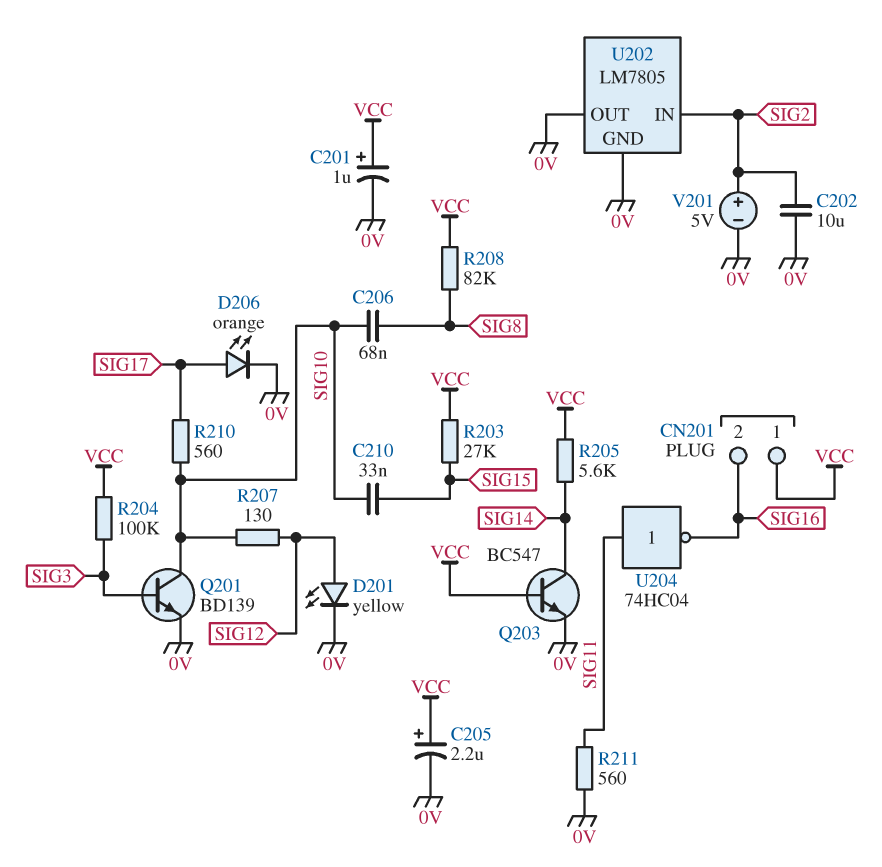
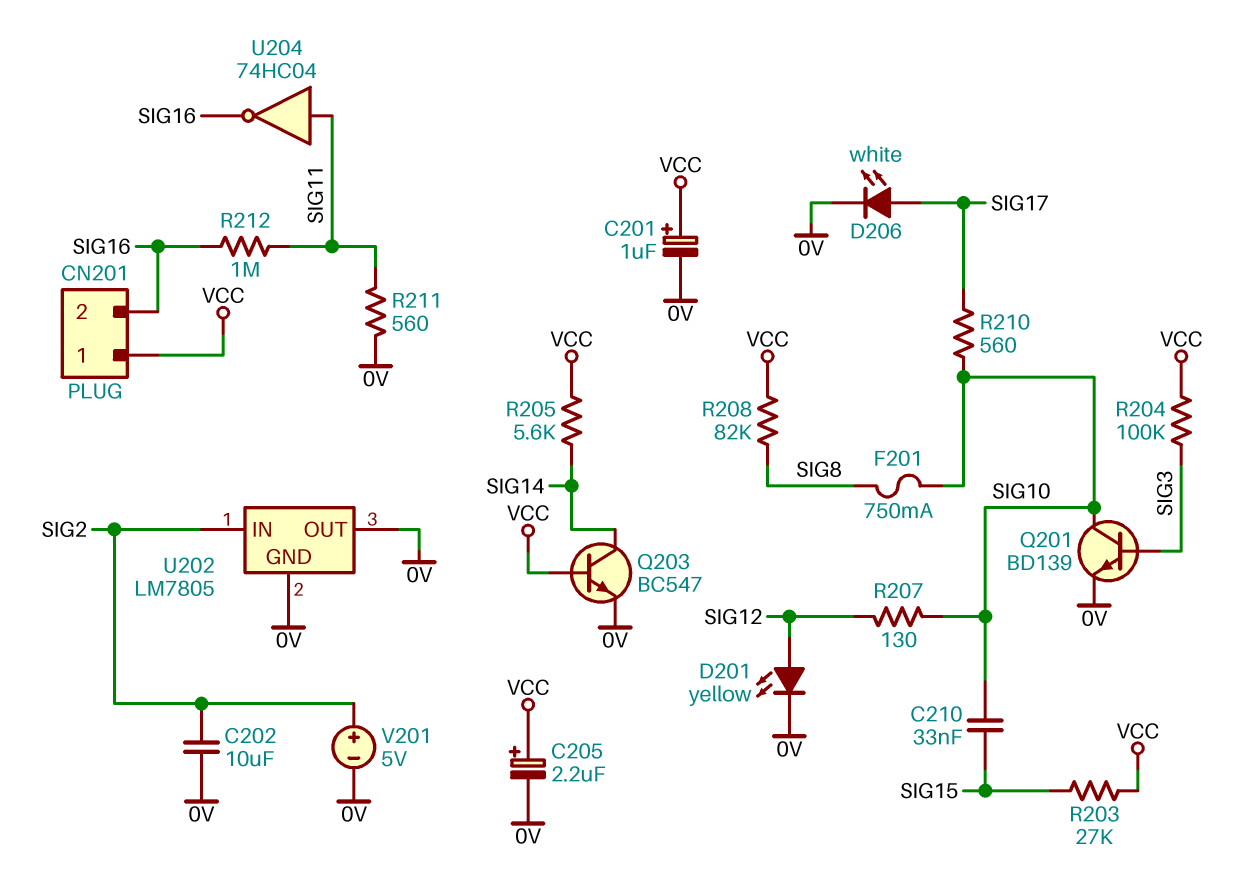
C206: 68nF (SIG8, SIG10) -> none
D206: LED orange (A SIG17, K 0V) -> LED white (A SIG17, K 0V)
F201: none -> 750mA (SIG8, SIG10)
R212: none -> 1M (SIG11, SIG16)

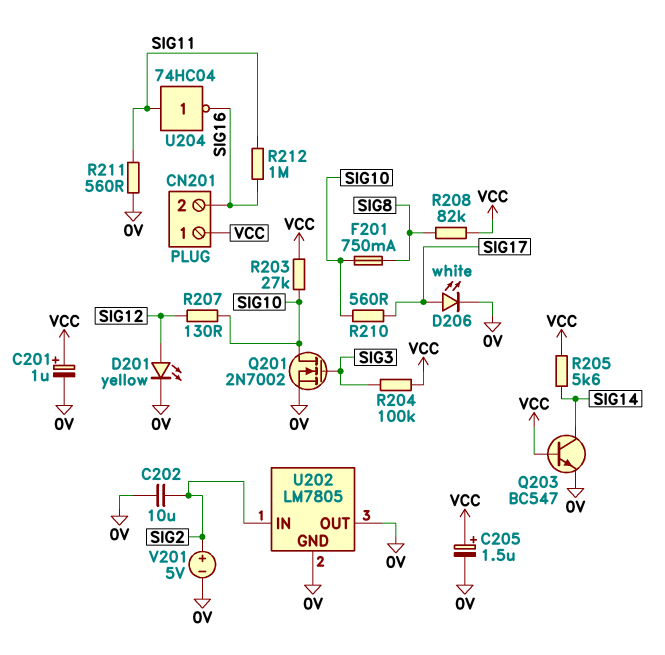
C205: 2.2uF (plus VCC, minus 0V) -> 1.5uF (plus VCC, minus 0V)
C210: 33nF (SIG10, SIG15) -> none
Q201: NPN BD139 (B SIG3, C SIG10, E 0V) -> NMOS 2N7002 (G SIG3, D SIG10, S 0V)
R203: 27k (SIG15, VCC) -> 27k (SIG10, VCC)

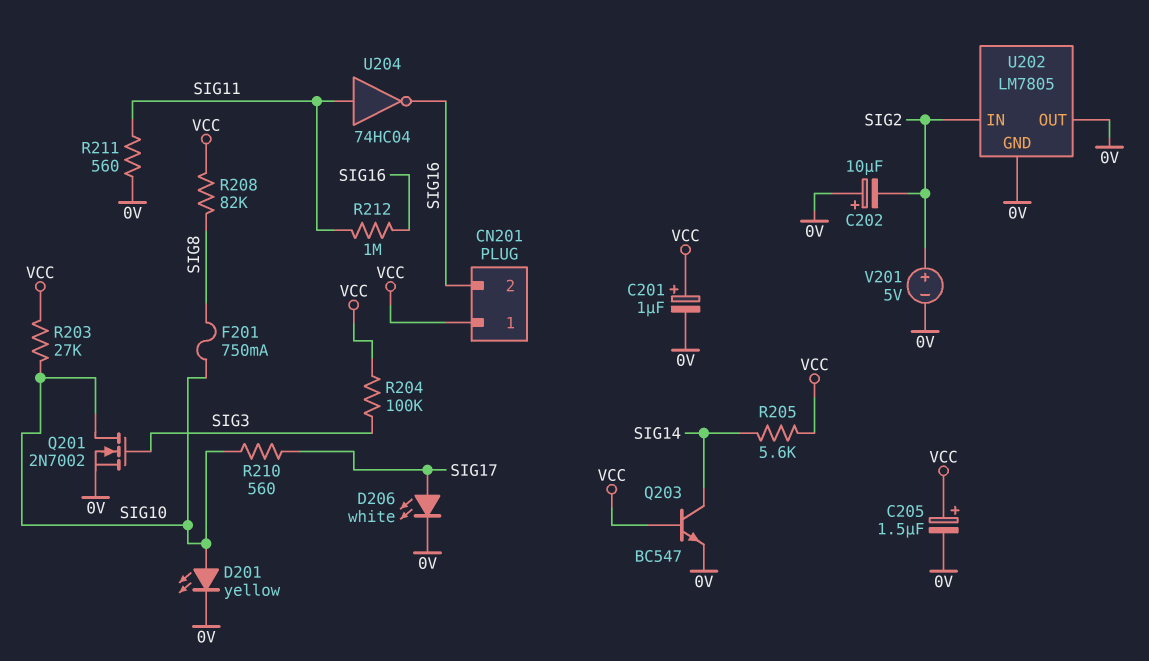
C202: 10uF (0V, SIG2) -> 10uF (plus 0V, minus SIG2)
D201: LED yellow (A SIG12, K 0V) -> LED yellow (A SIG10, K 0V)
R207: 130 (SIG10, SIG12) -> none

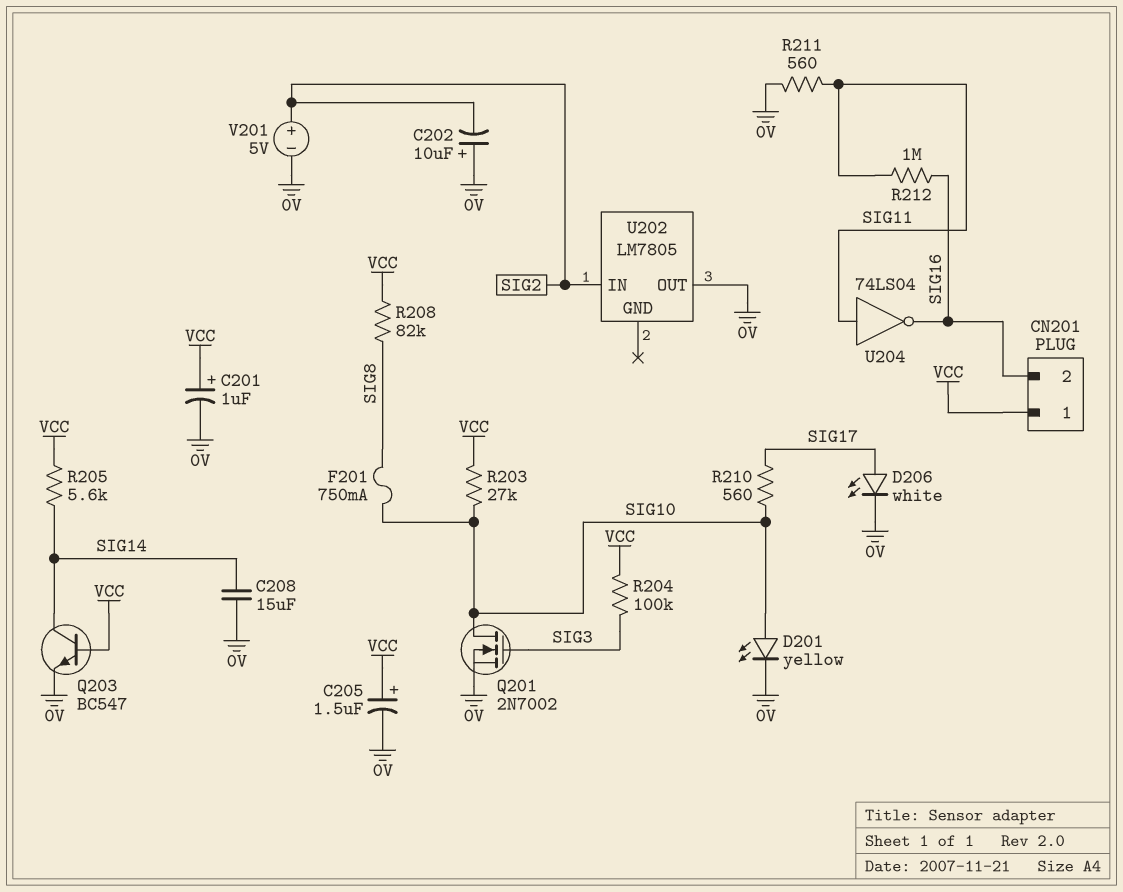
C208: none -> 15uF (0V, SIG14)
U202 pin GND: 0V -> none
U204: NOT 74HC04 (in SIG11, out SIG16) -> NOT 74LS04 (in SIG11, out SIG16)

